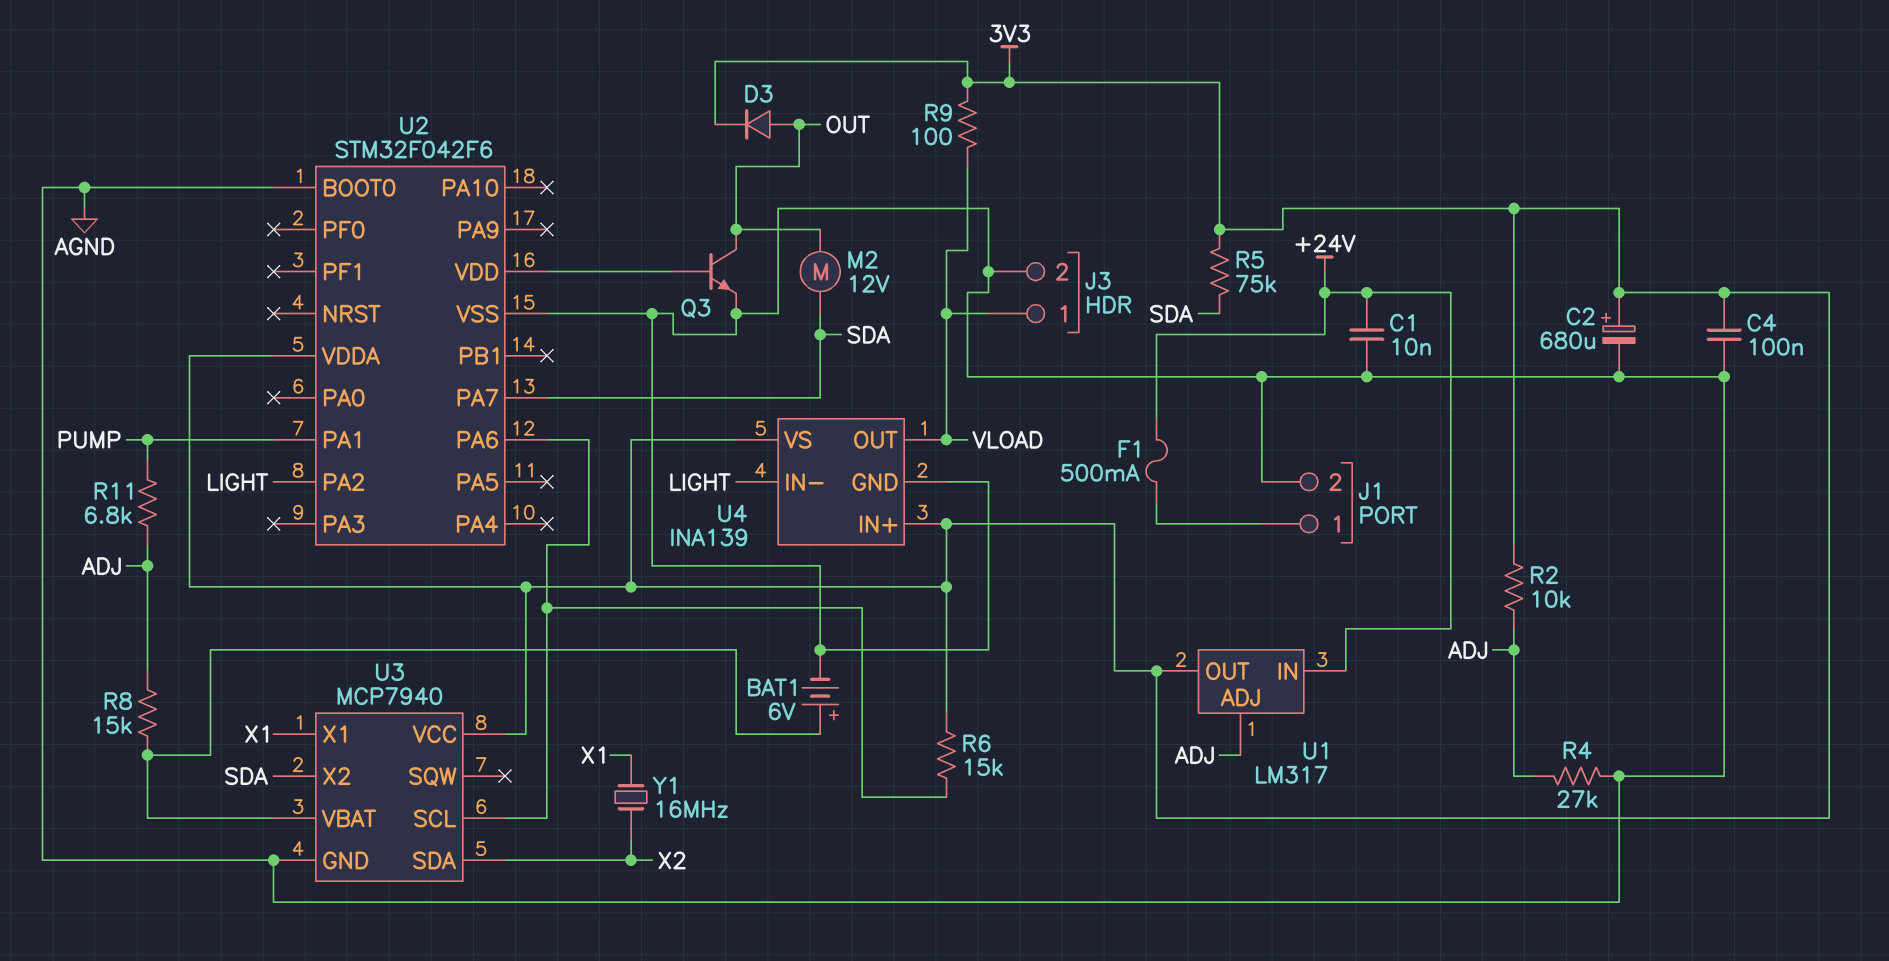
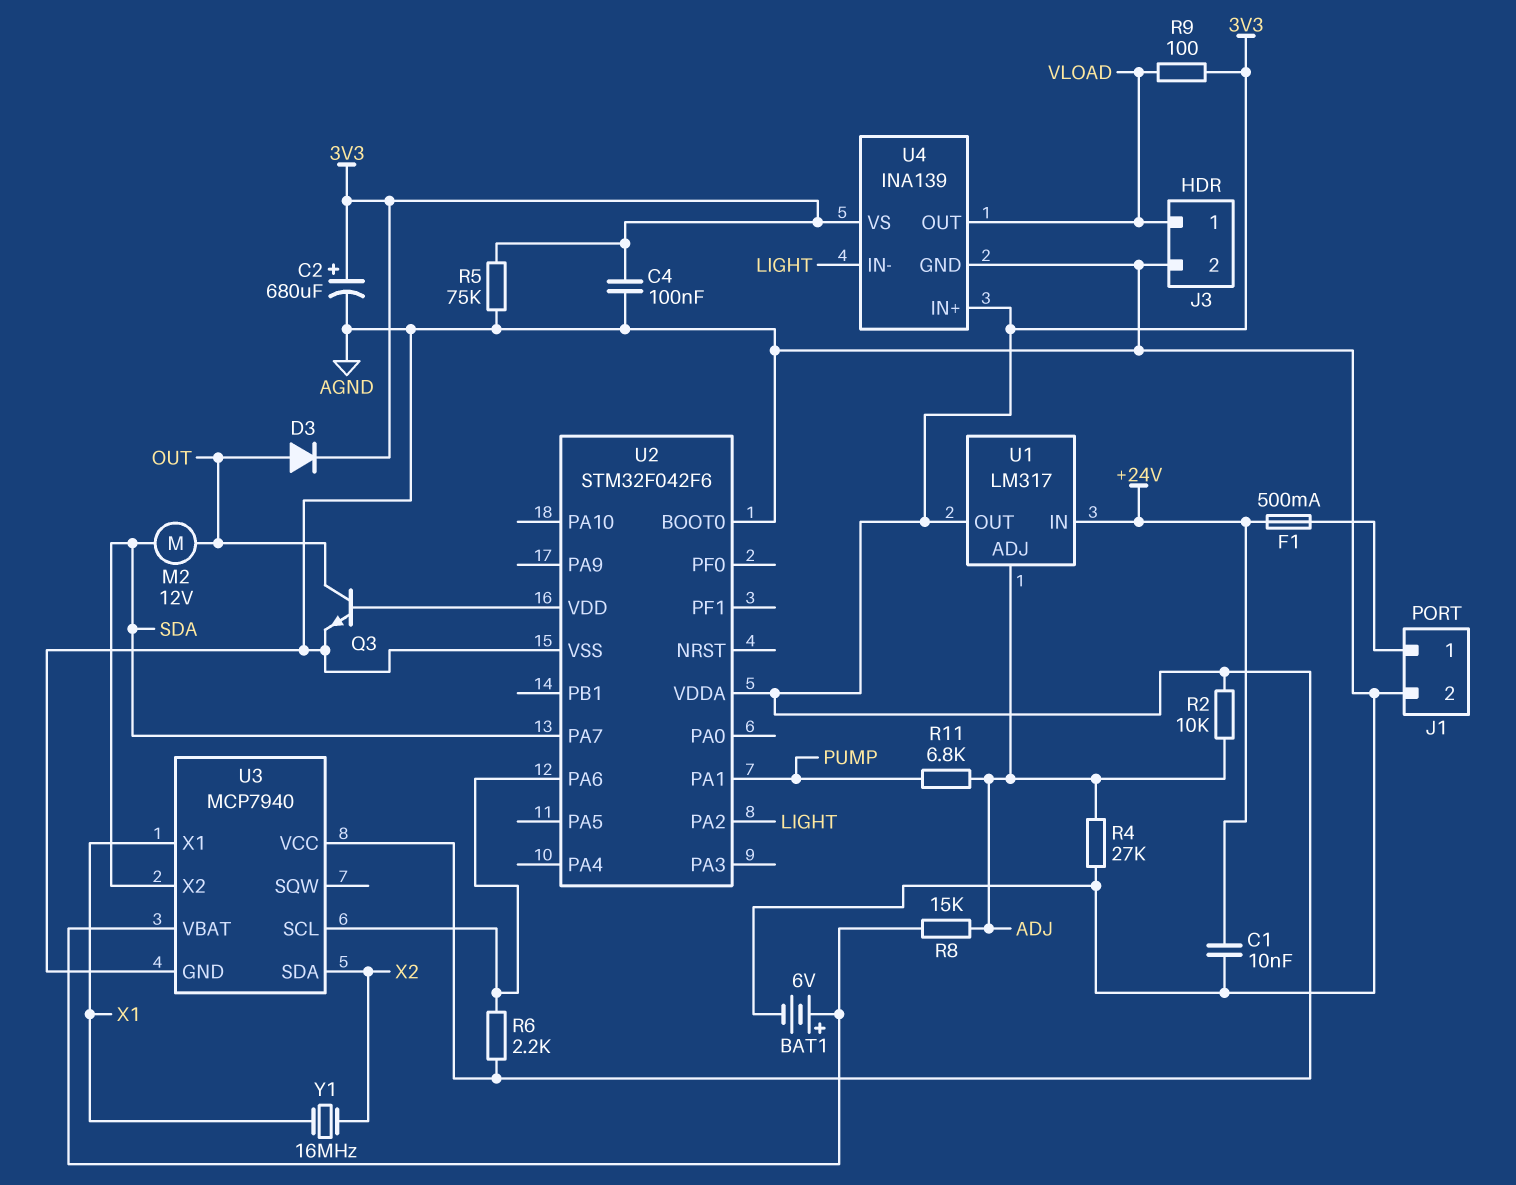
R5: 75k (3V3, SDA) -> 75k (3V3, AGND)
R6: 15k (3V3, U2/PA6) -> 2.2k (3V3, U2/PA6)

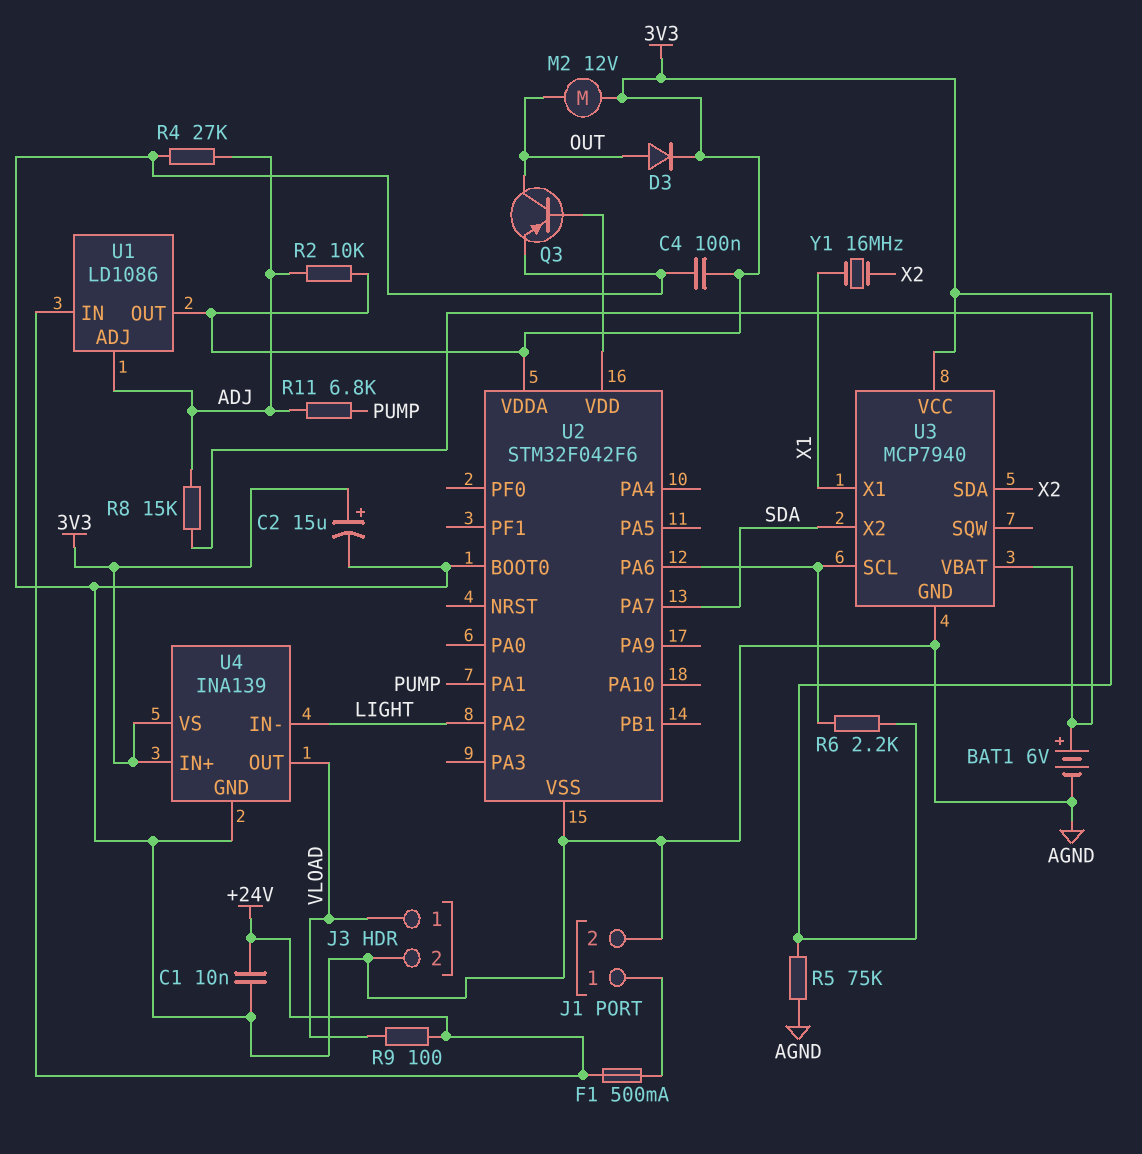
C2: 680uF (plus 3V3, minus AGND) -> 15uF (plus 3V3, minus AGND)
M2: motor 12V (OUT, SDA) -> motor 12V (3V3, OUT)
Q3: NPN (B U2/VDD, C OUT, E AGND) -> PNP (B U2/VDD, C OUT, E AGND)
R9: 100 (3V3, VLOAD) -> 100 (+24V, VLOAD)
U1: LM317 -> LD1086

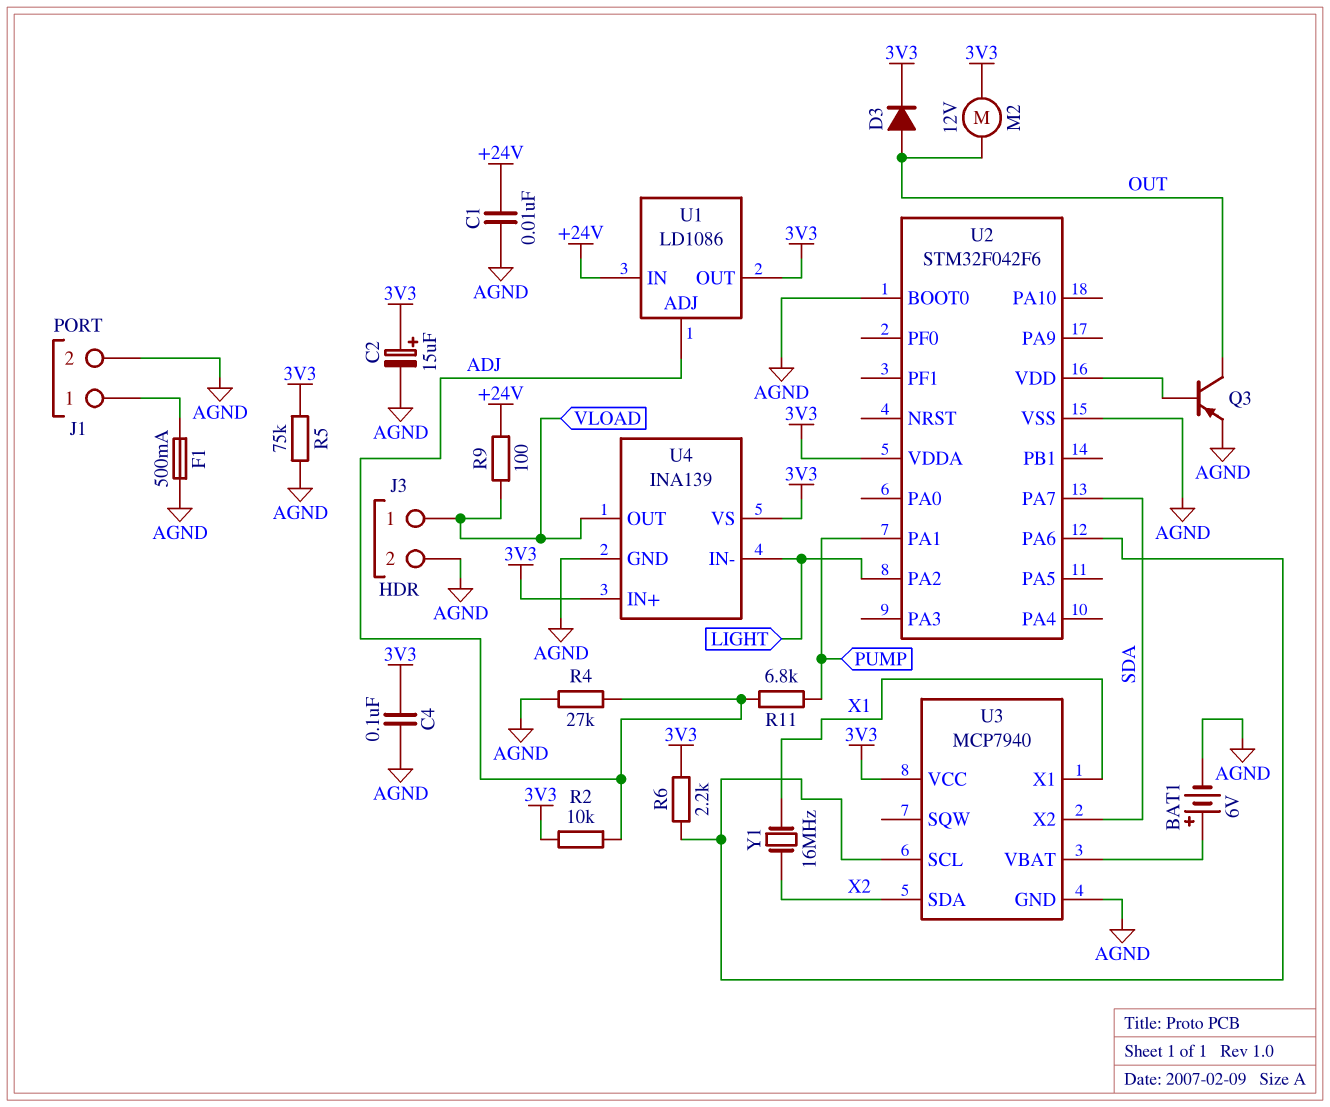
F1: 500mA (+24V, J1/1) -> 500mA (AGND, J1/1)
R8: 15k (ADJ, U3/VBAT) -> none

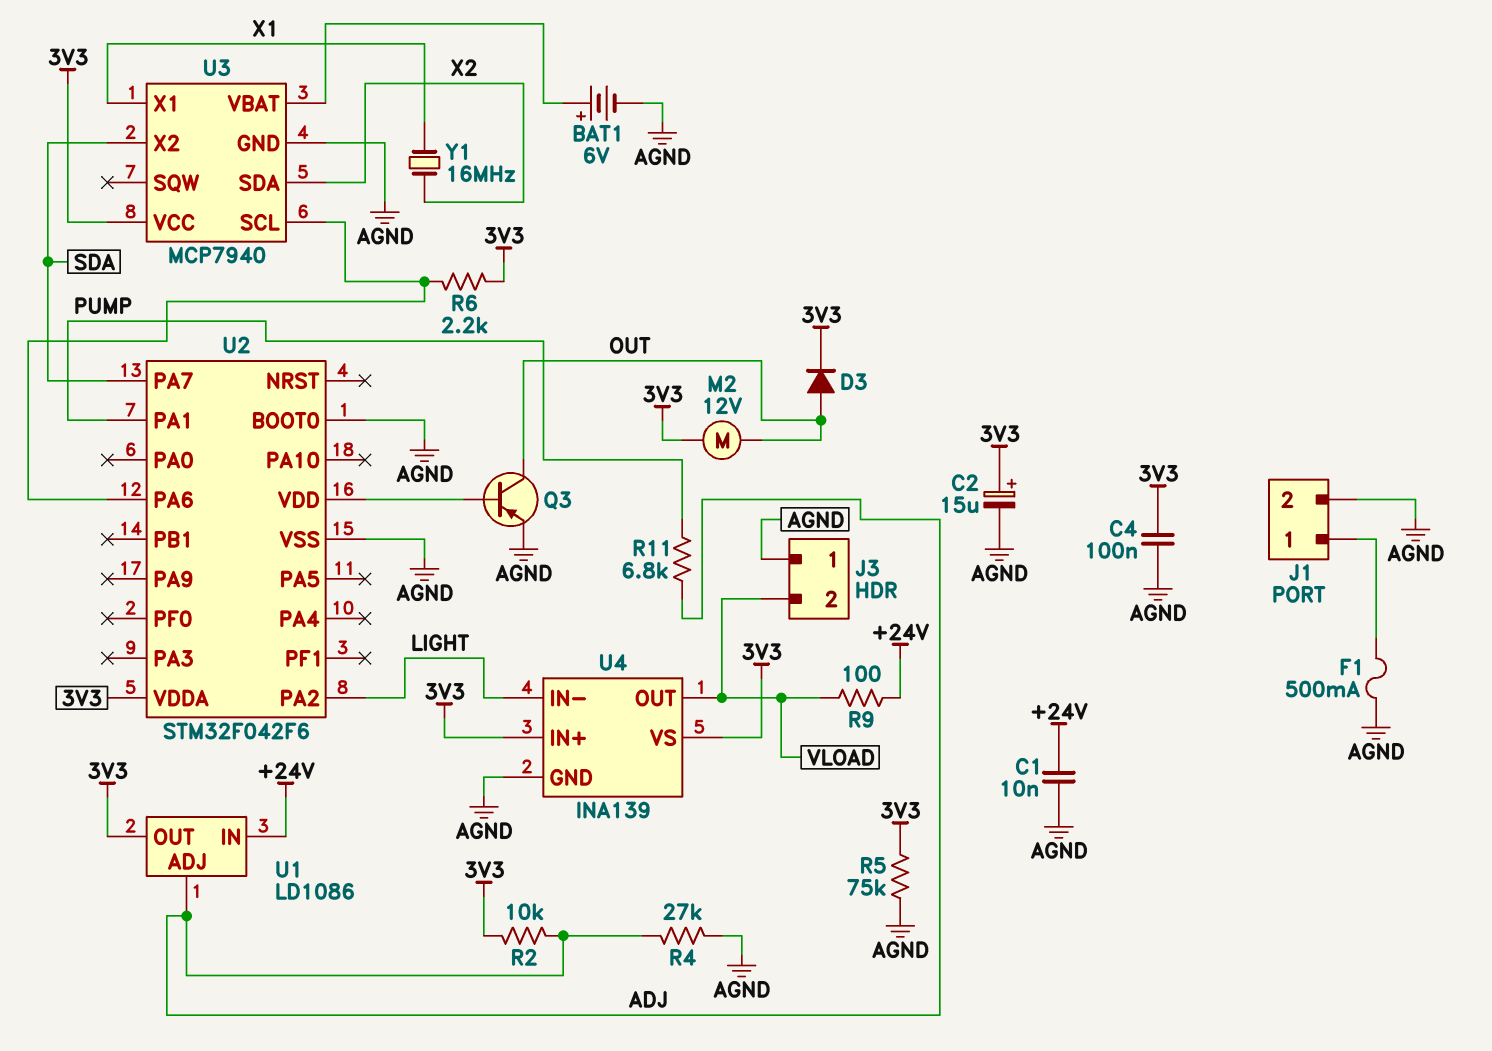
J3 pin 1: VLOAD -> AGND
J3 pin 2: AGND -> VLOAD

